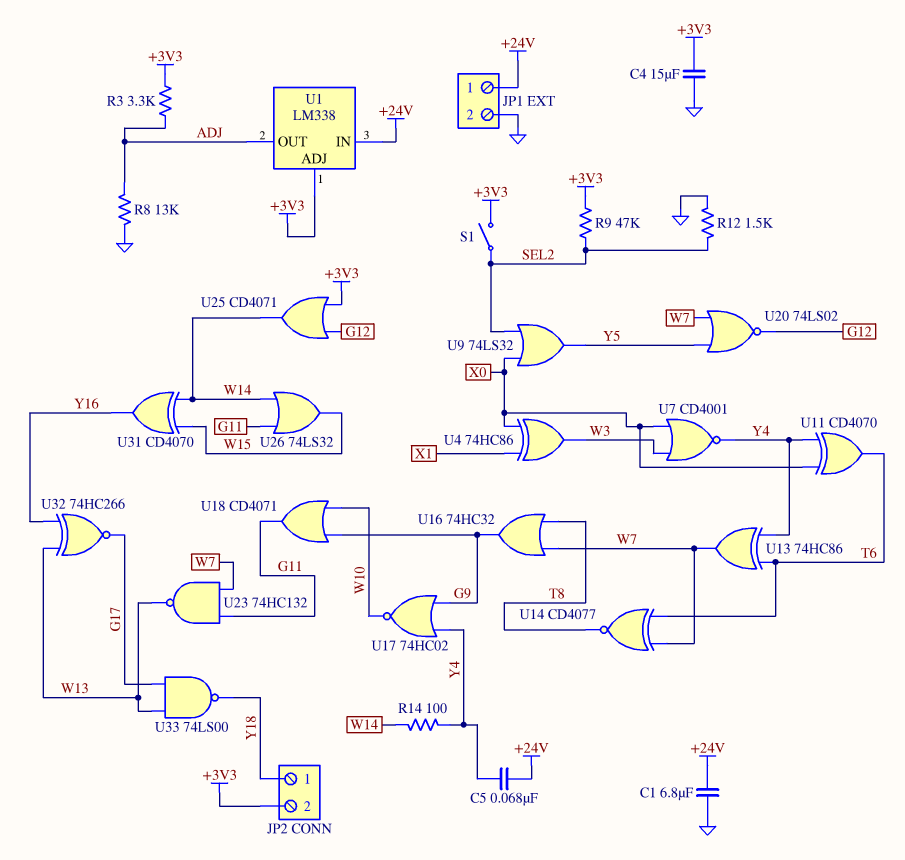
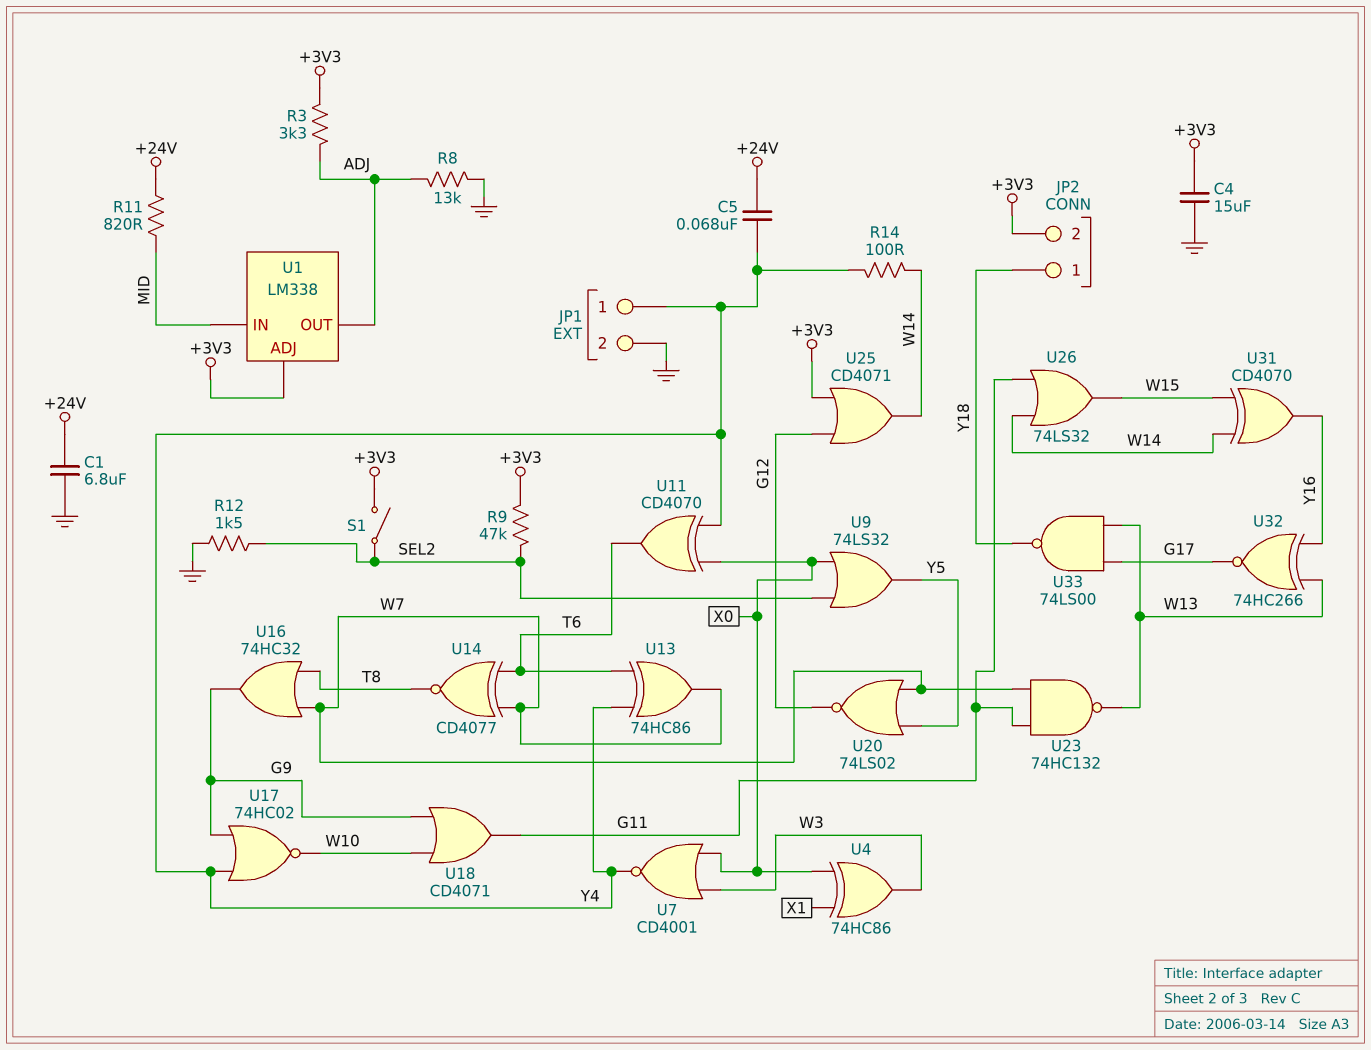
JP1 pin 1: +24V -> Y4
R11: none -> 820 (+24V, MID)
U1 pin IN: +24V -> MID

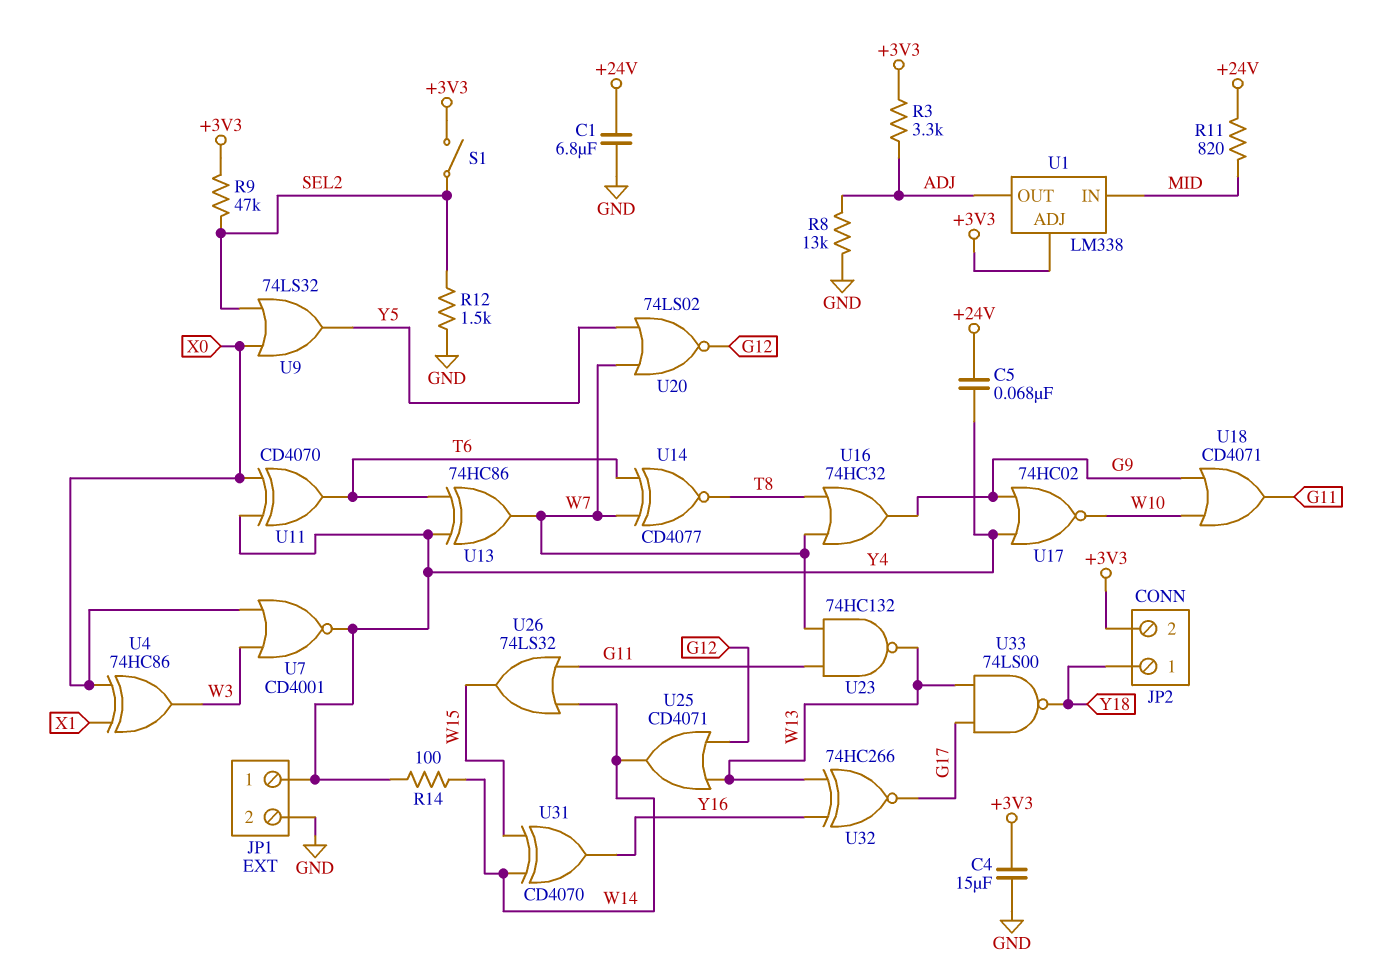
U25: OR CD4071 (in +3V3, in G12, out W14) -> OR CD4071 (in G12, in W13, out W14)

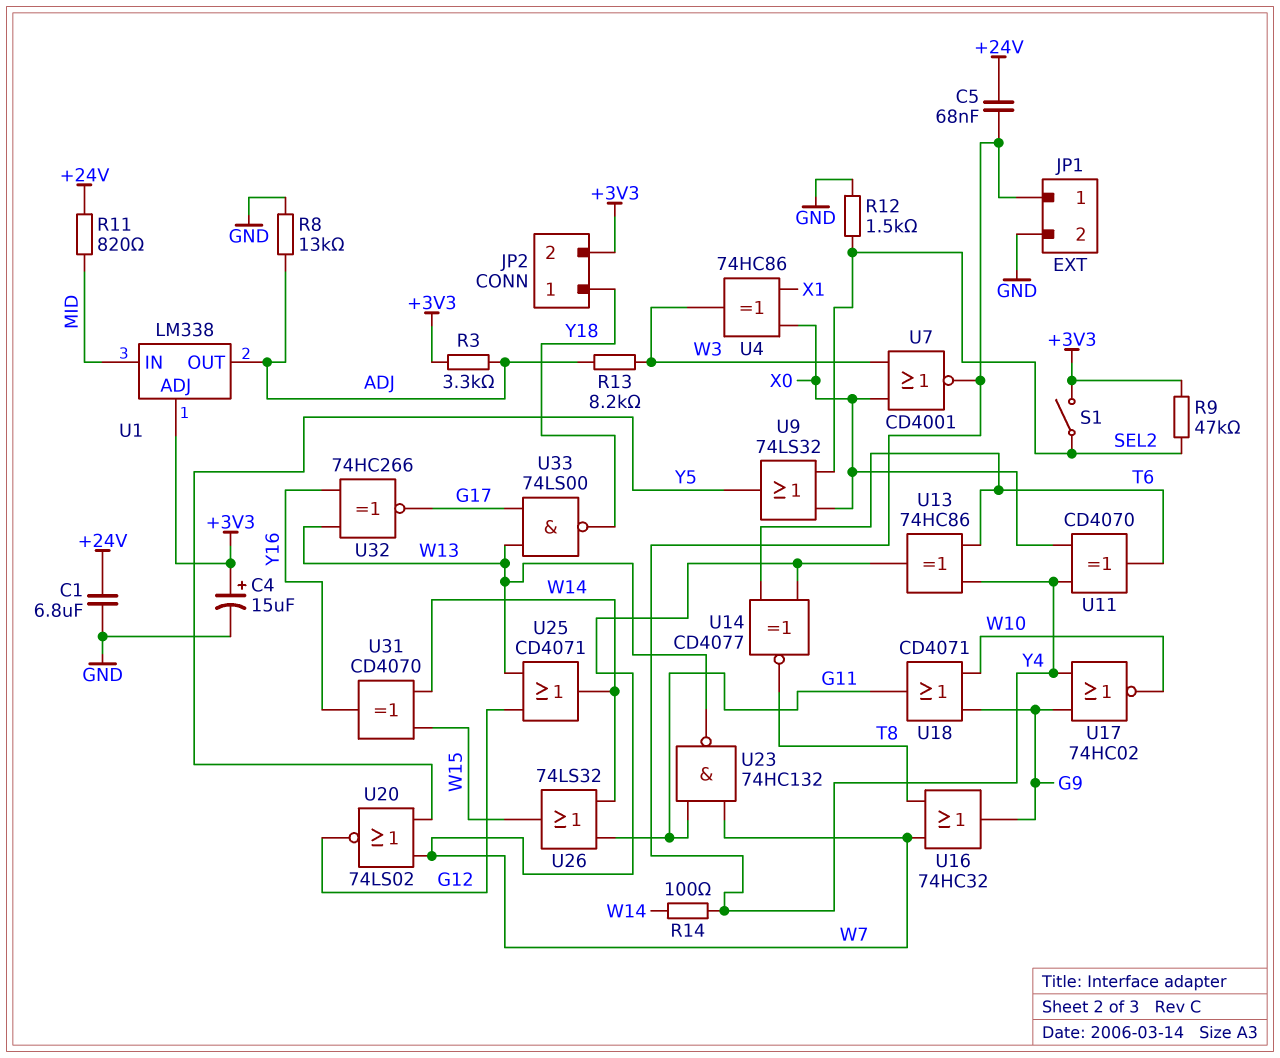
C4: 15uF (+3V3, GND) -> 15uF (plus +3V3, minus GND)
R13: none -> 8.2k (ADJ, W3)

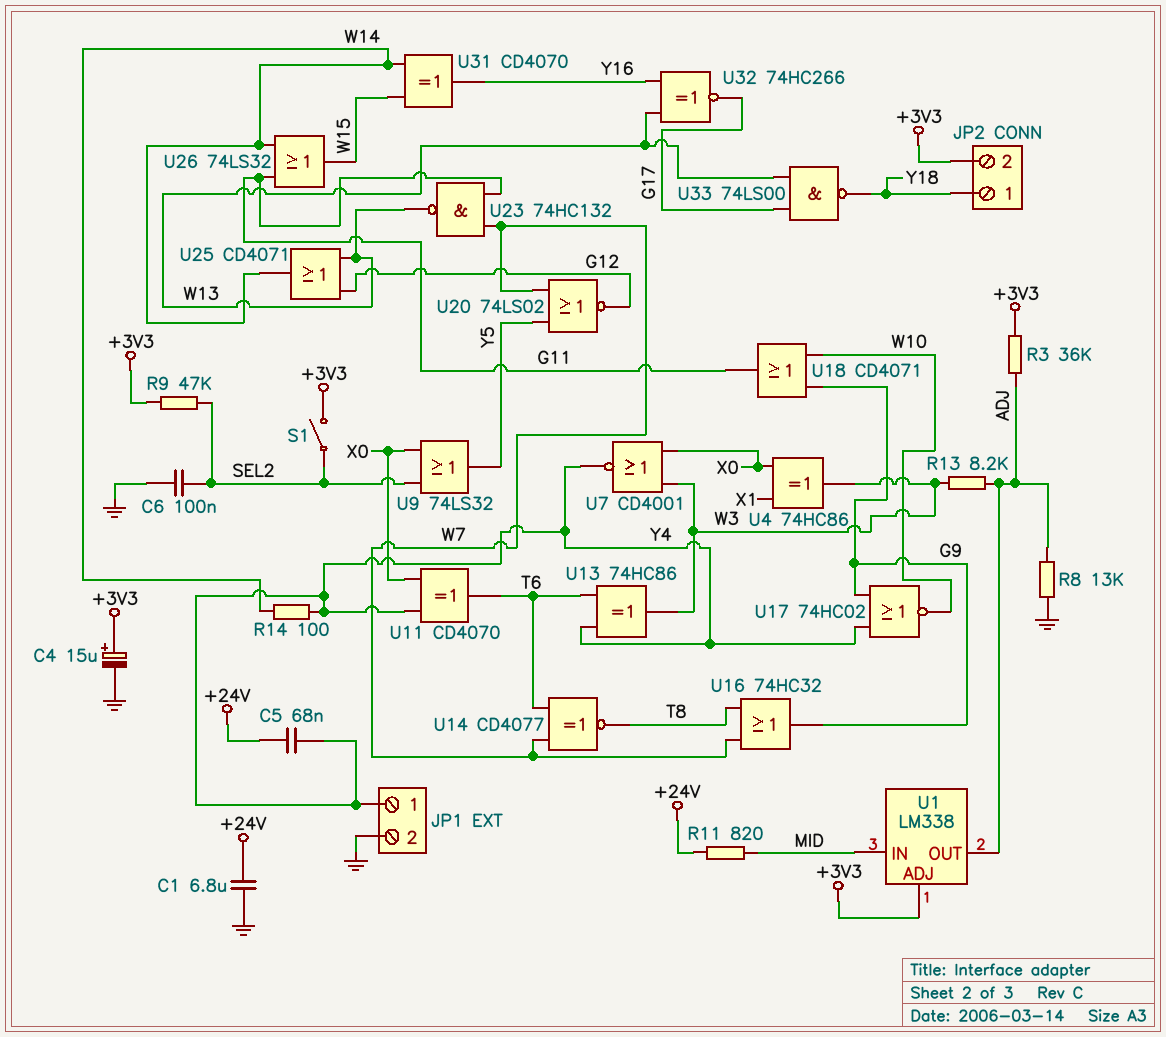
C6: none -> 100nF (GND, SEL2)
R3: 3.3k (+3V3, ADJ) -> 36k (+3V3, ADJ)
R12: 1.5k (GND, SEL2) -> none
U13: XOR 74HC86 (in T6, in Y4, out W7) -> XOR 74HC86 (in T6, in Y4, out W3)

